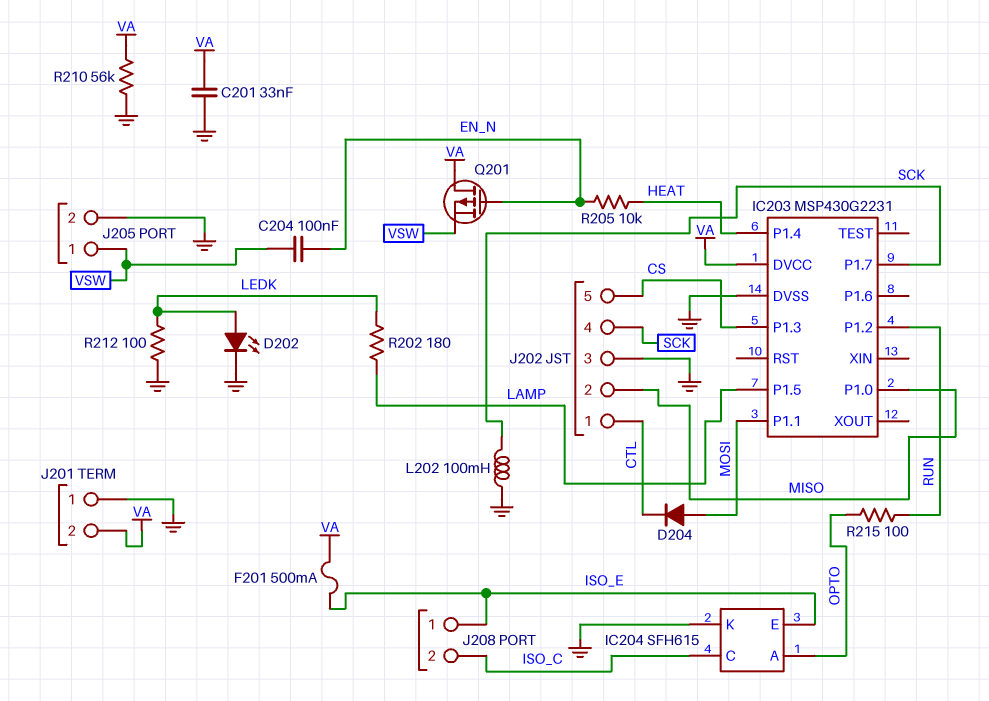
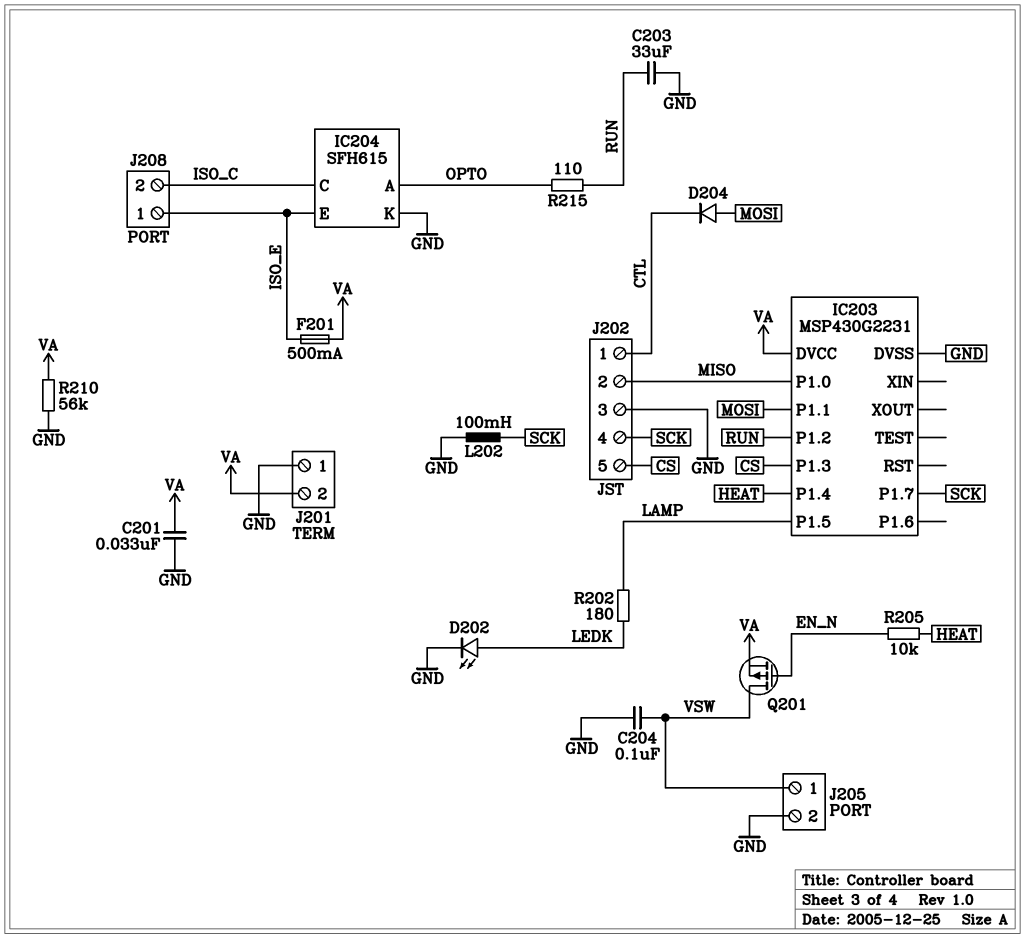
C203: none -> 33uF (GND, RUN)
C204: 100nF (EN_N, VSW) -> 100nF (GND, VSW)
Q201: PMOS (G EN_N, D VA, S VSW) -> PMOS (G EN_N, D VSW, S VA)
R212: 100 (GND, LEDK) -> none
R215: 100 (OPTO, RUN) -> 110 (OPTO, RUN)

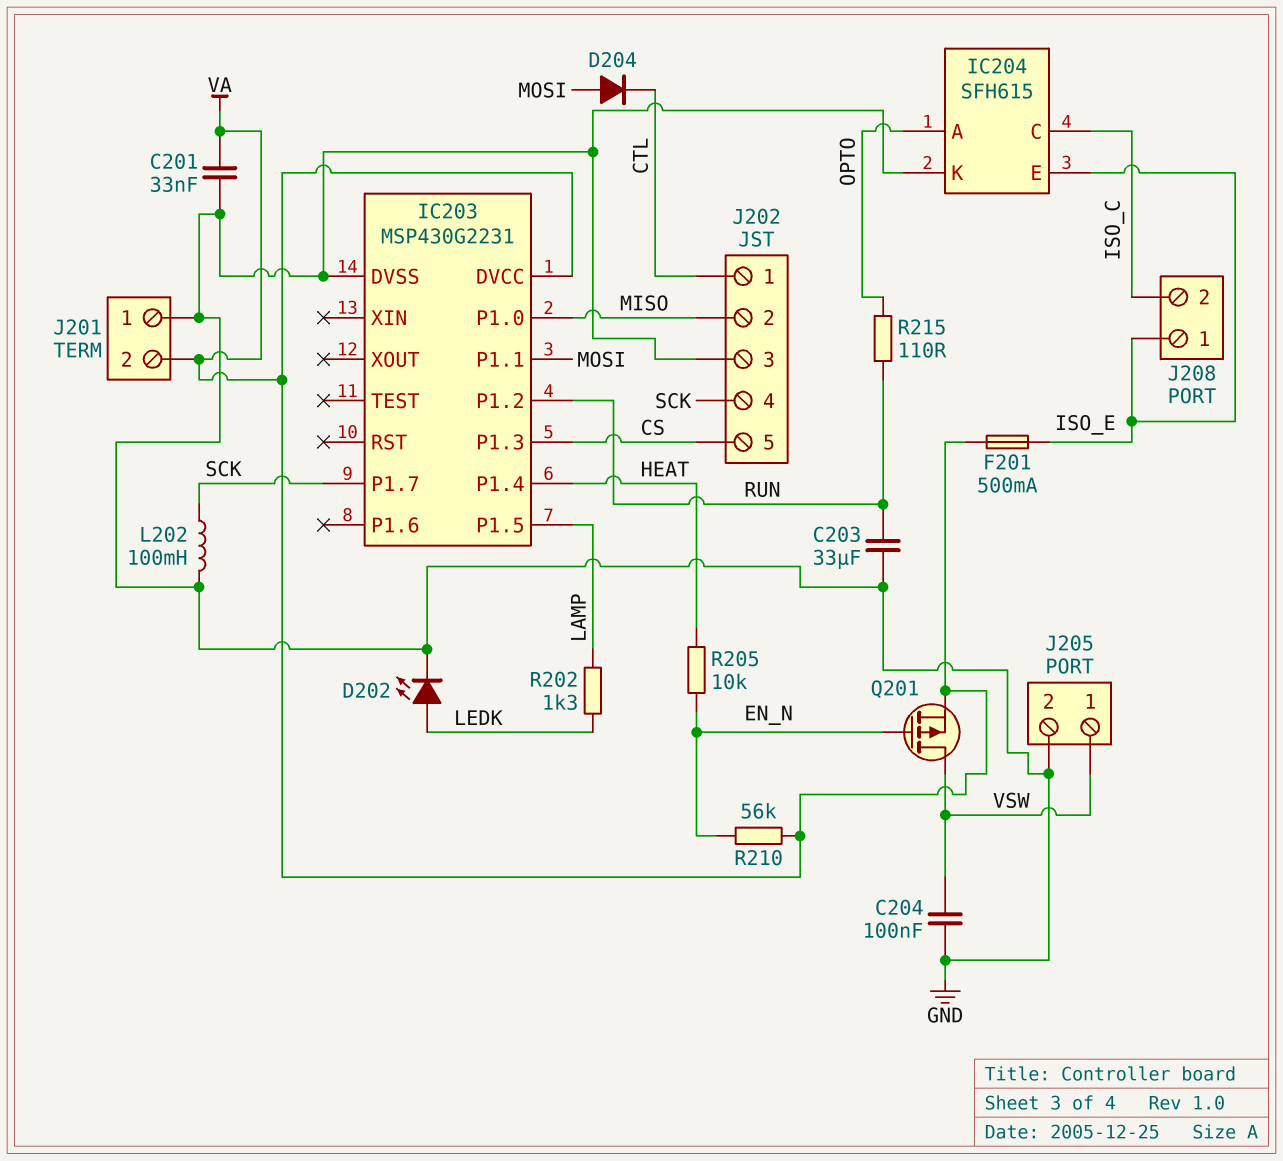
R202: 180 (LAMP, LEDK) -> 1.3k (LAMP, LEDK)
R210: 56k (GND, VA) -> 56k (EN_N, VA)

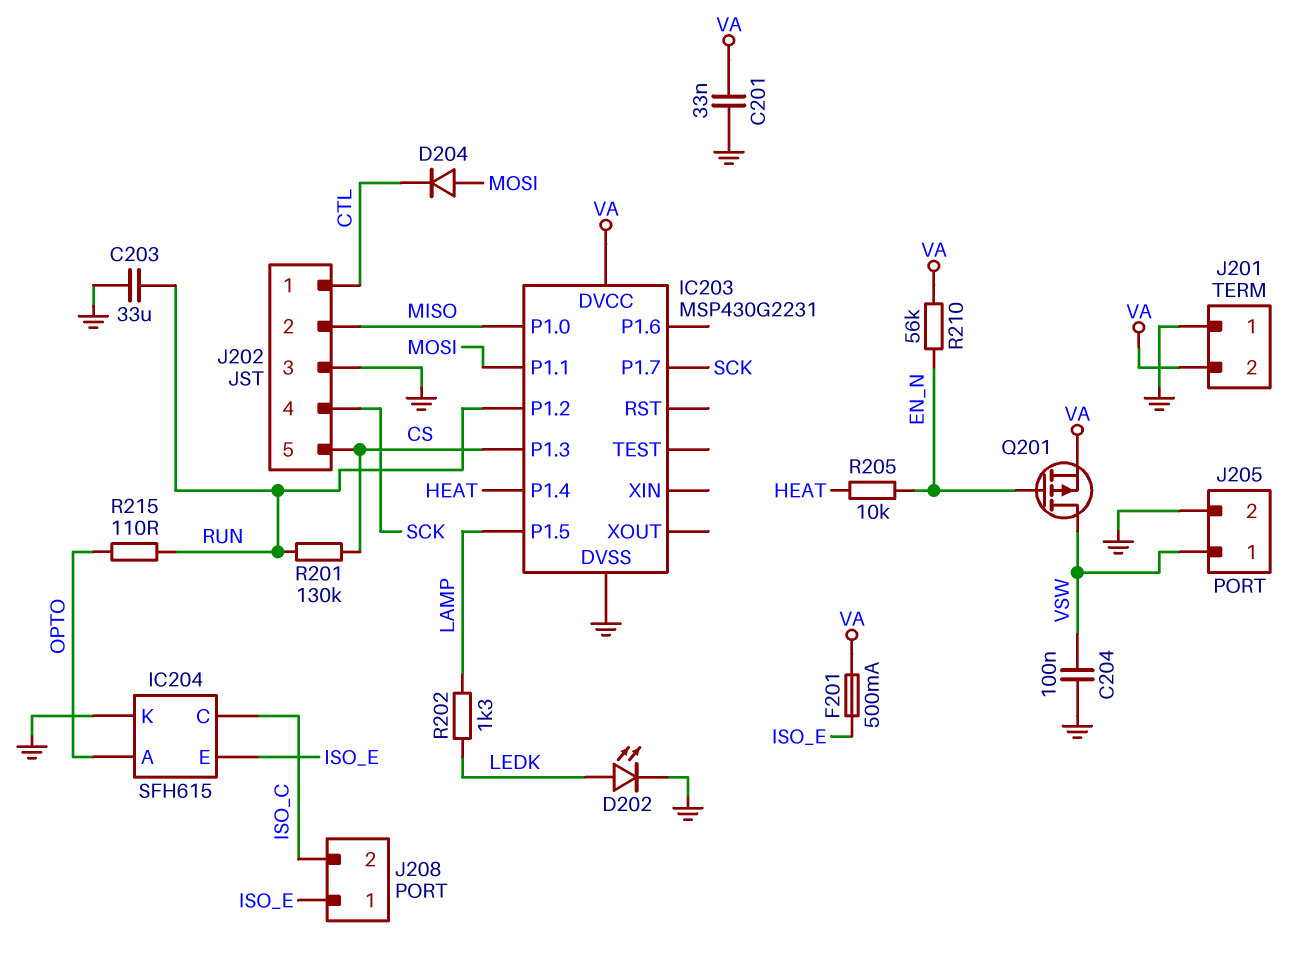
L202: 100mH (GND, SCK) -> none
R201: none -> 130k (CS, RUN)

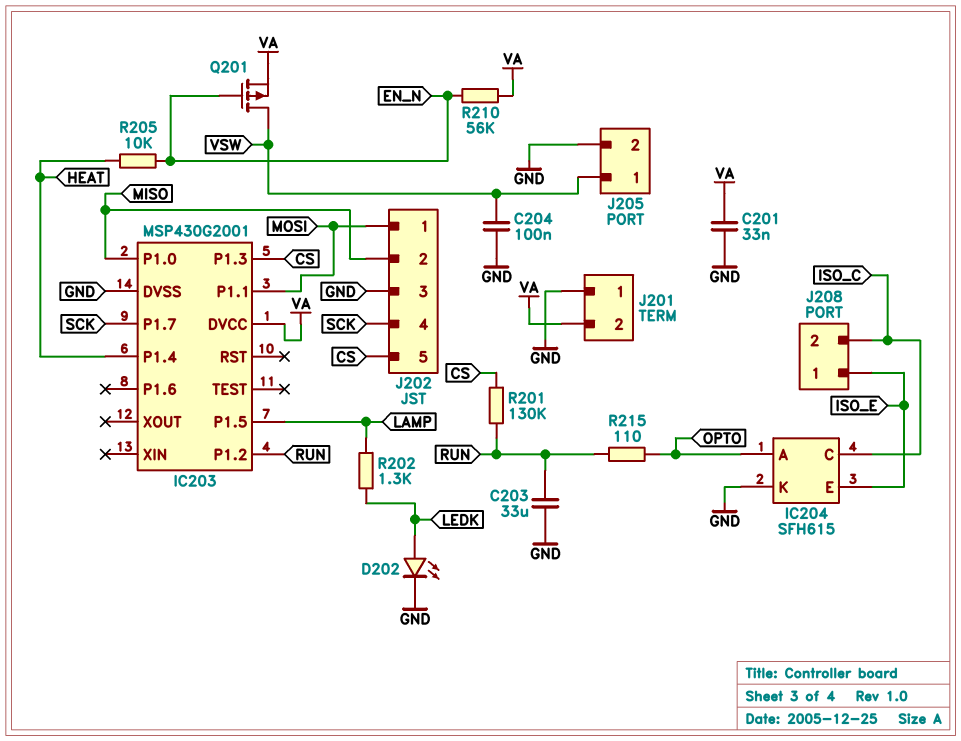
D204: diode (A MOSI, K CTL) -> none
F201: 500mA (ISO_E, VA) -> none
IC203: MSP430G2231 -> MSP430G2001
J202 pin 1: CTL -> MOSI

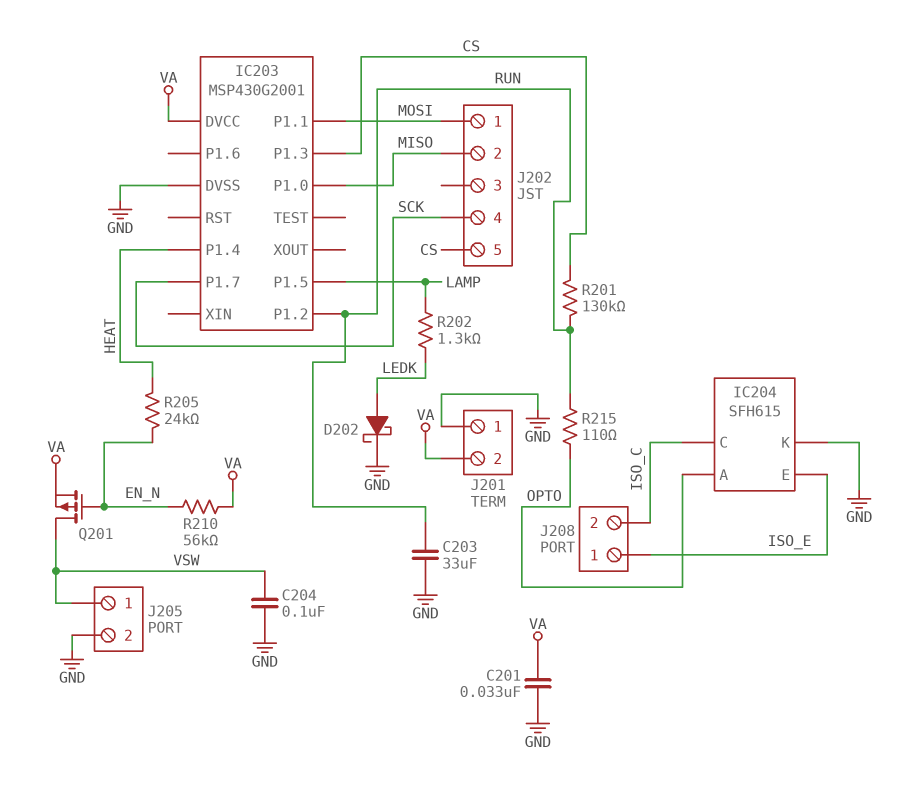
D202: LED (A LEDK, K GND) -> schottky (A LEDK, K GND)
J202 pin 3: GND -> none
R205: 10k (EN_N, HEAT) -> 24k (EN_N, HEAT)

